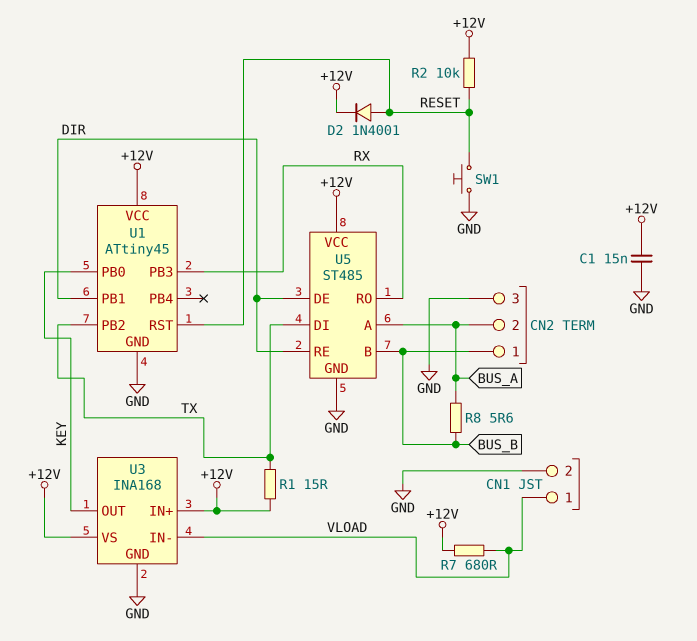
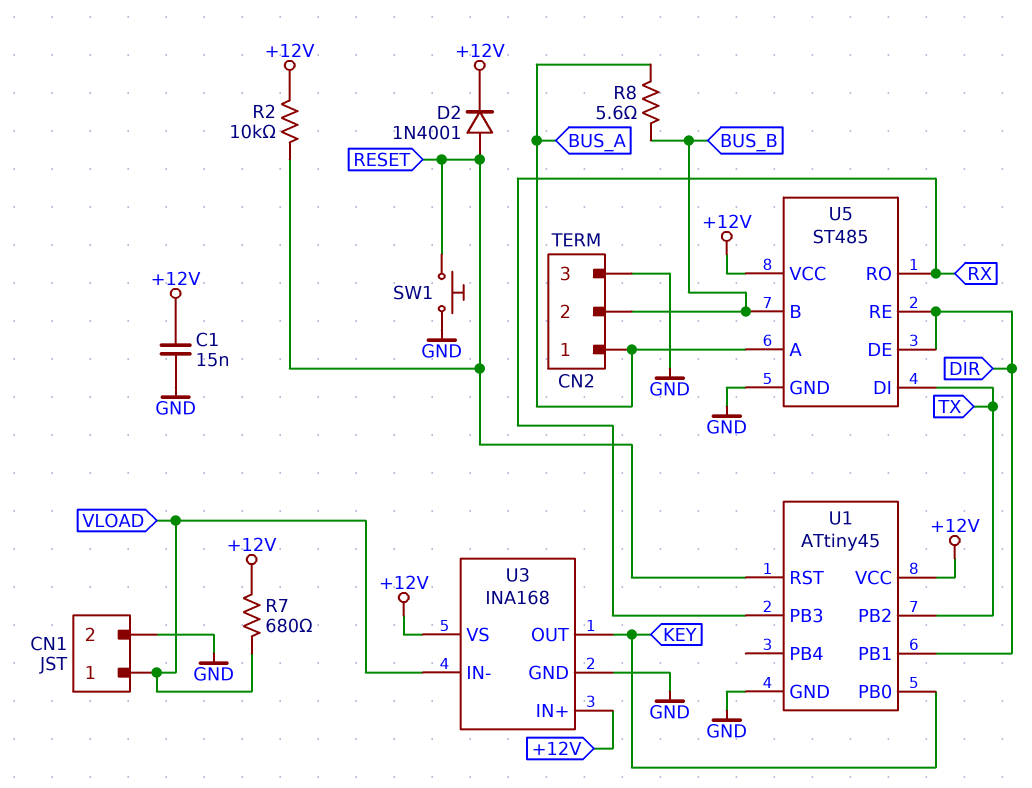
CN2 pin 1: BUS_B -> BUS_A
CN2 pin 2: BUS_A -> BUS_B
R1: 15 (+12V, TX) -> none

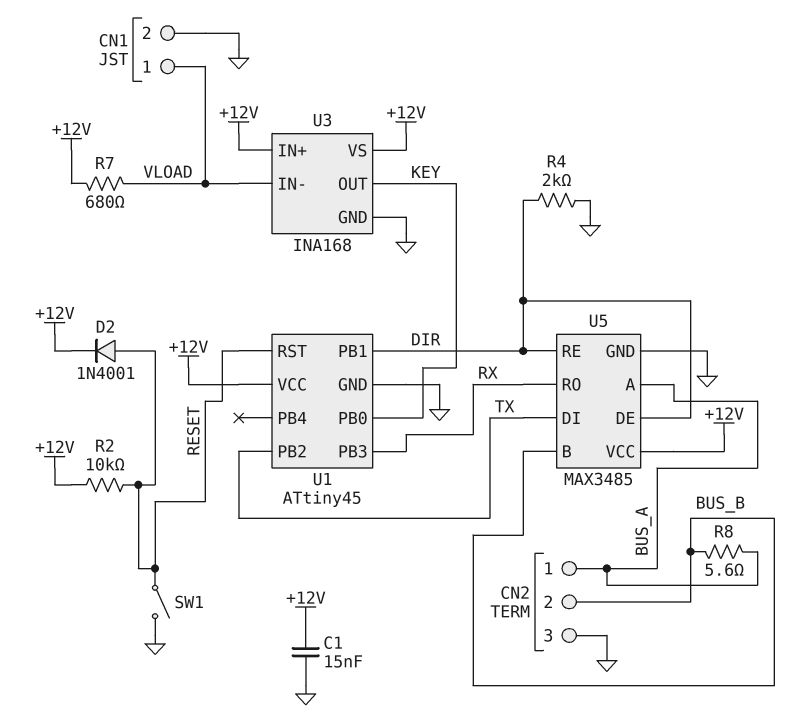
R4: none -> 2k (DIR, GND)
SW1: button (GND, RESET) -> switch (GND, RESET)
U5: ST485 -> MAX3485

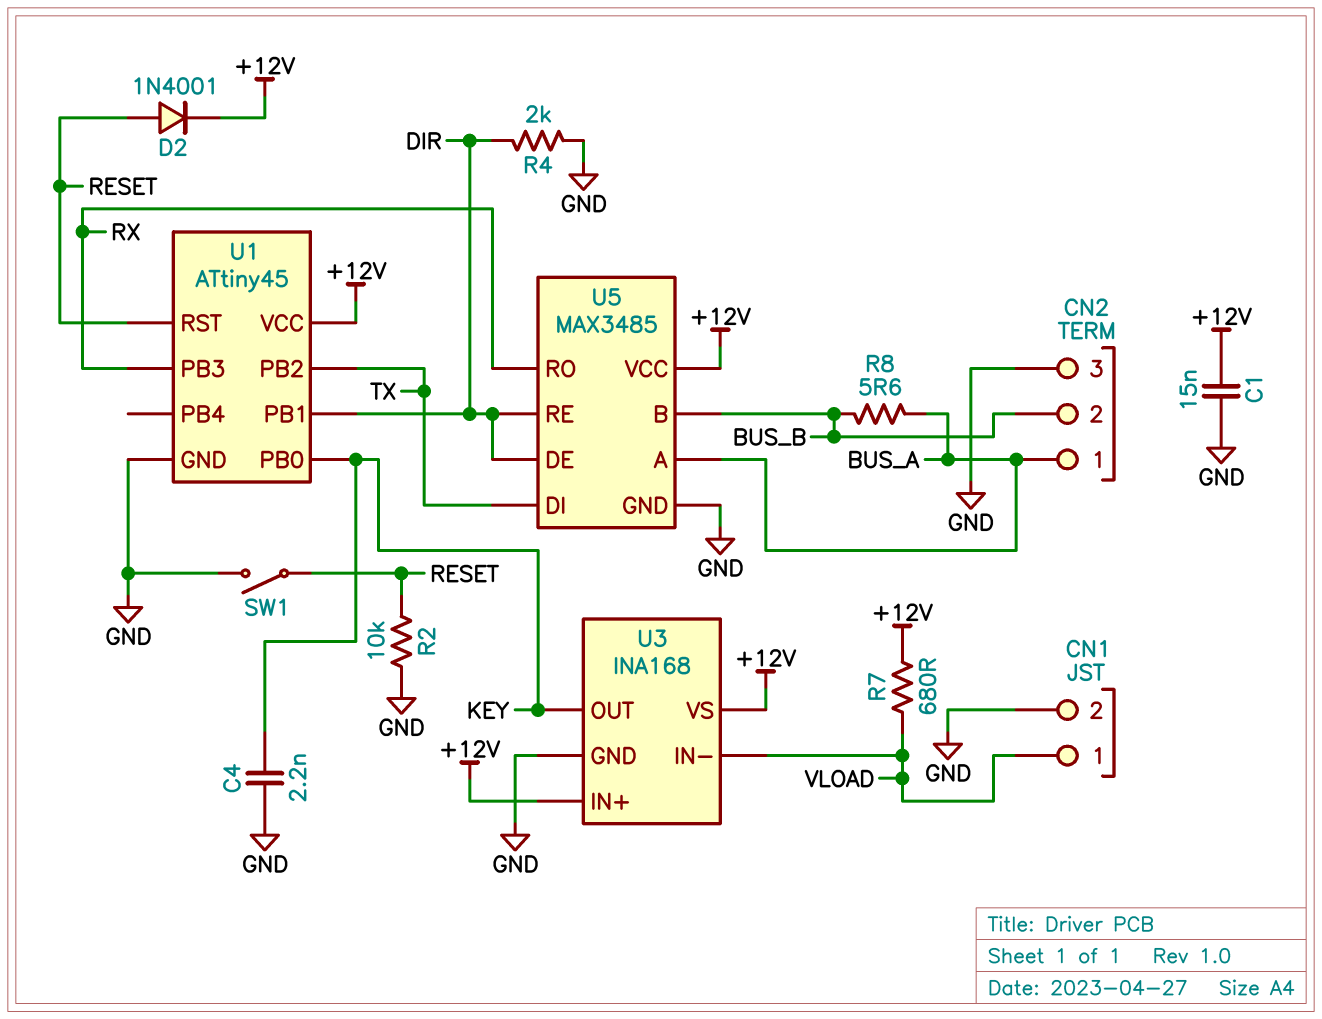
C4: none -> 2.2nF (GND, KEY)
R2: 10k (+12V, RESET) -> 10k (GND, RESET)

